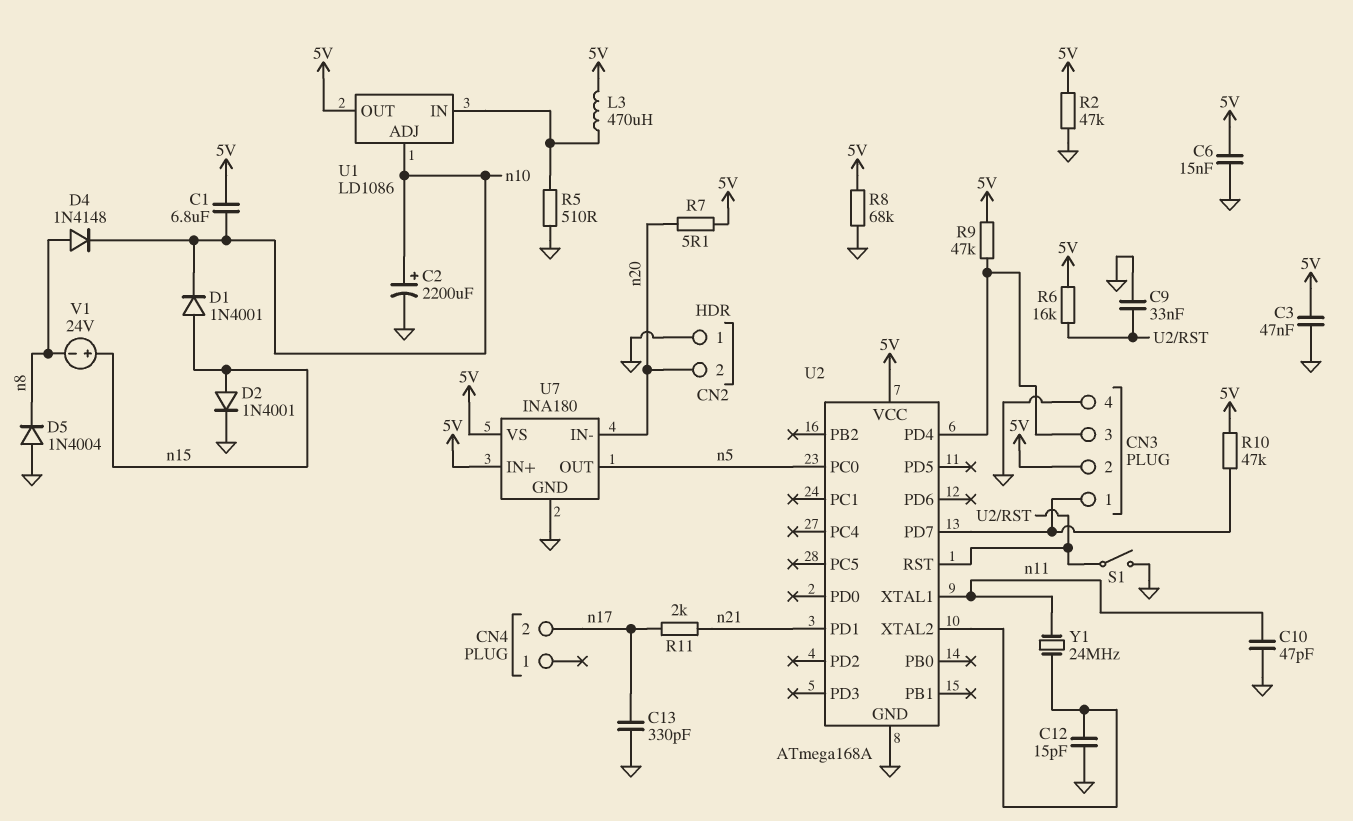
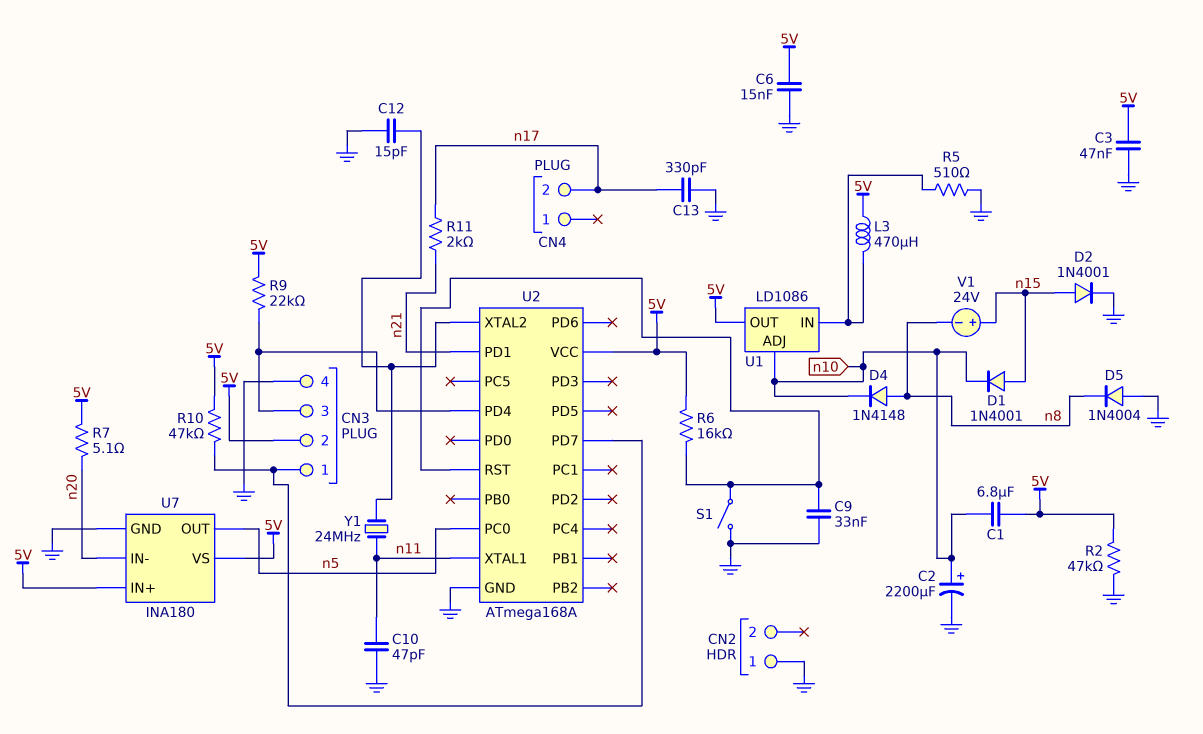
CN2 pin 2: n20 -> none
R8: 68k (5V, GND) -> none
R9: 47k (5V, CN3/3) -> 22k (5V, CN3/3)

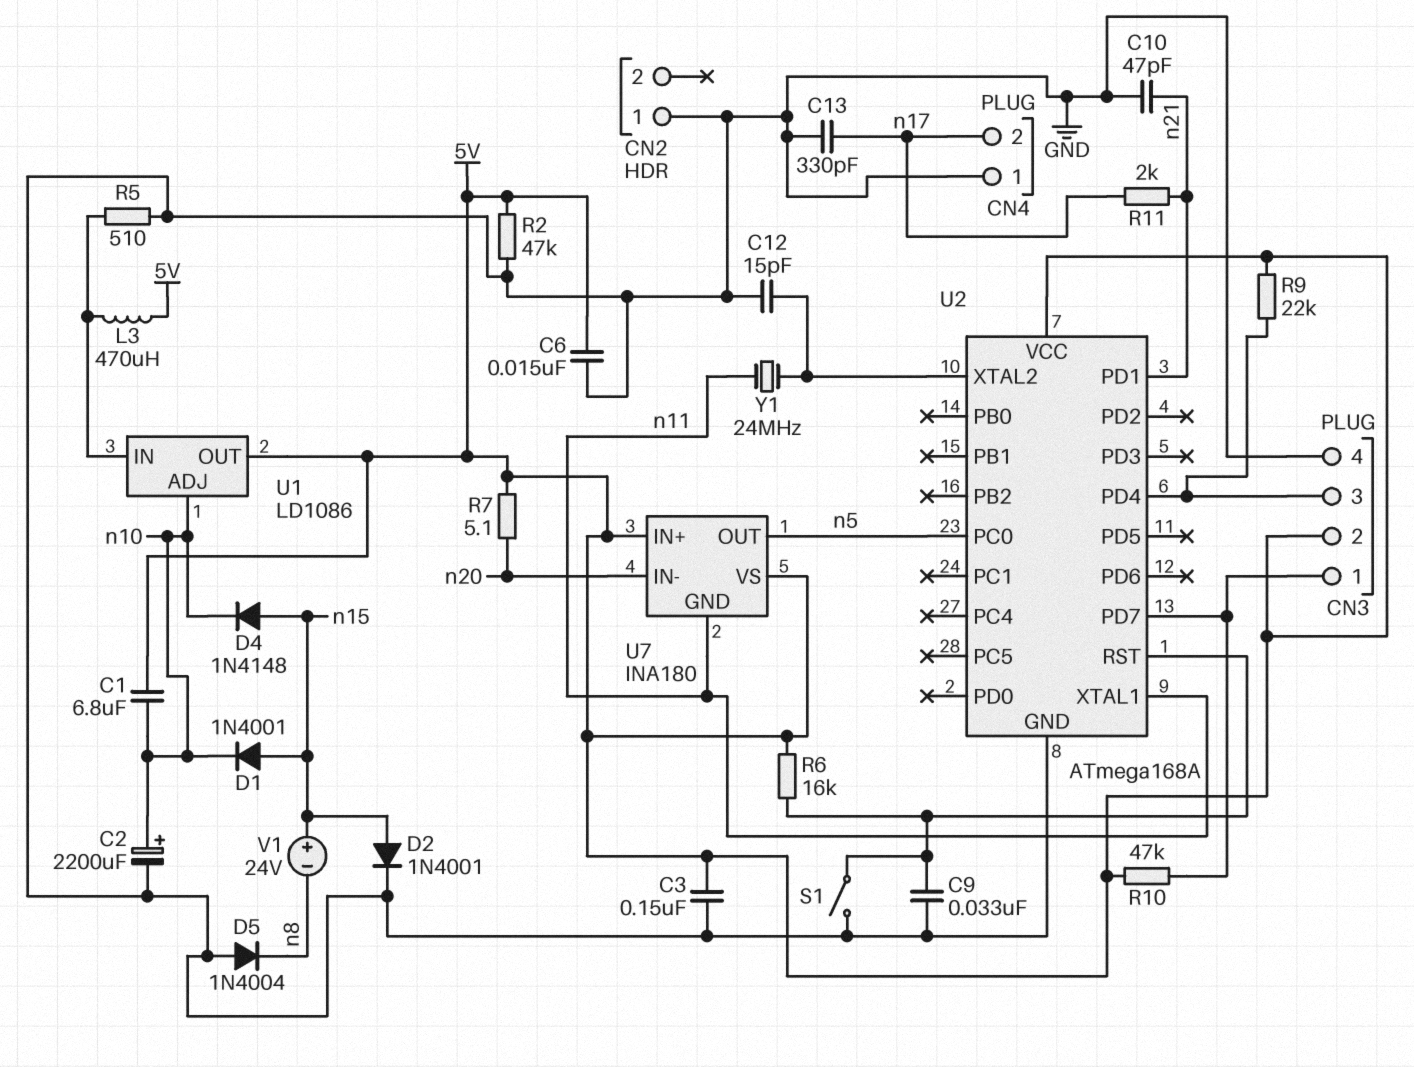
C3: 47nF (5V, GND) -> 150nF (5V, GND)
C10: 47pF (GND, n11) -> 47pF (GND, n21)
CN4 pin 1: none -> GND
D4: diode 1N4148 (A n8, K n10) -> diode 1N4148 (A n15, K n10)
U7 pin GND: GND -> n11

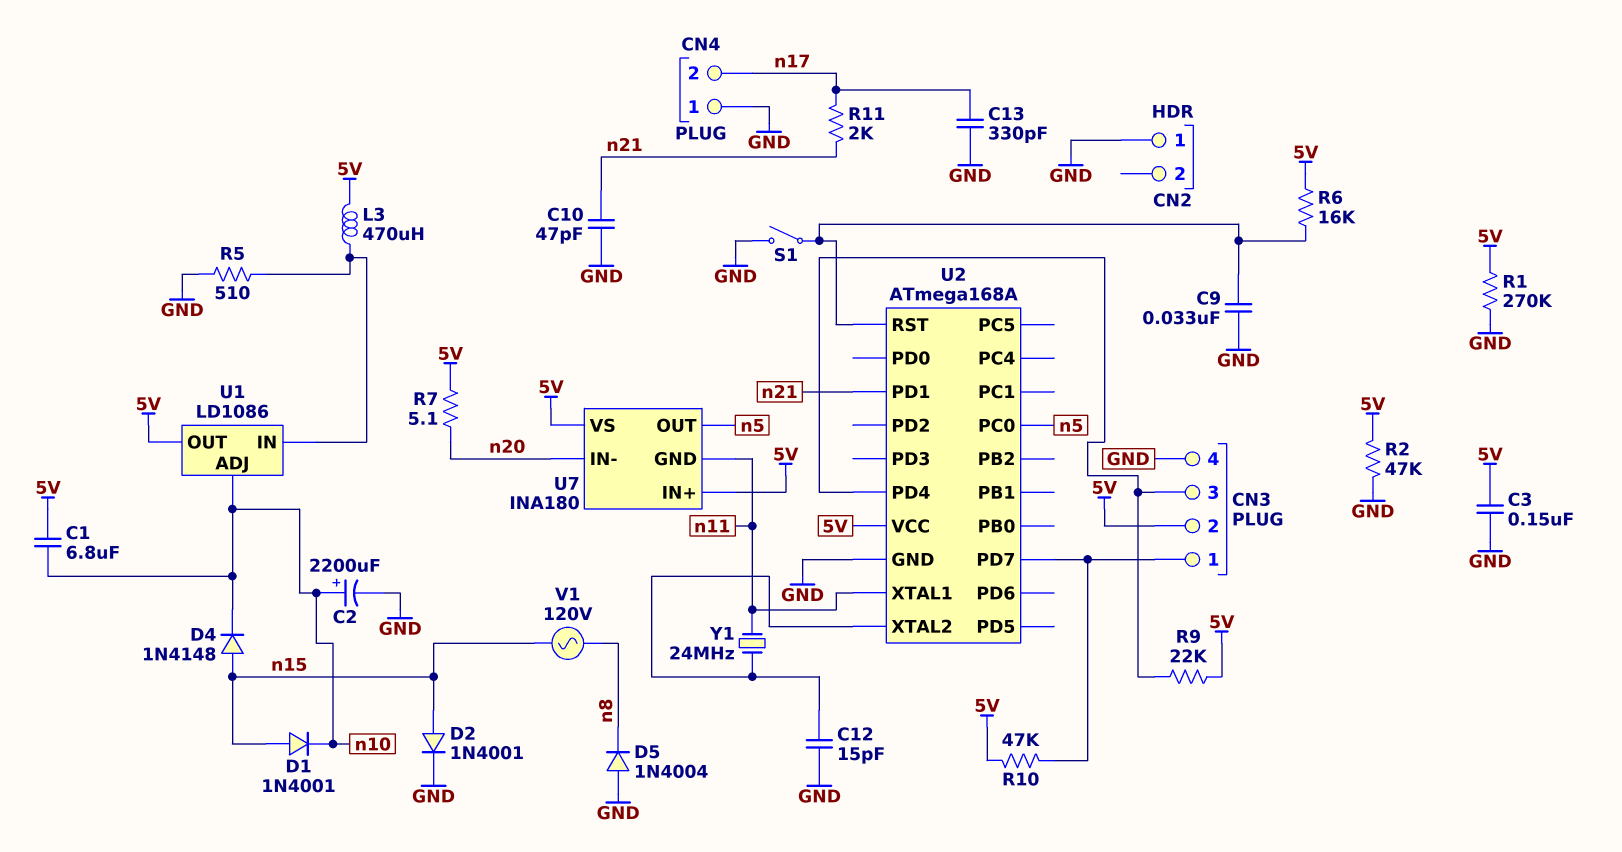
C6: 15nF (5V, GND) -> none
R1: none -> 270k (5V, GND)
V1: 24V (plus n15, minus n8) -> AC 120V (n8, n15)

